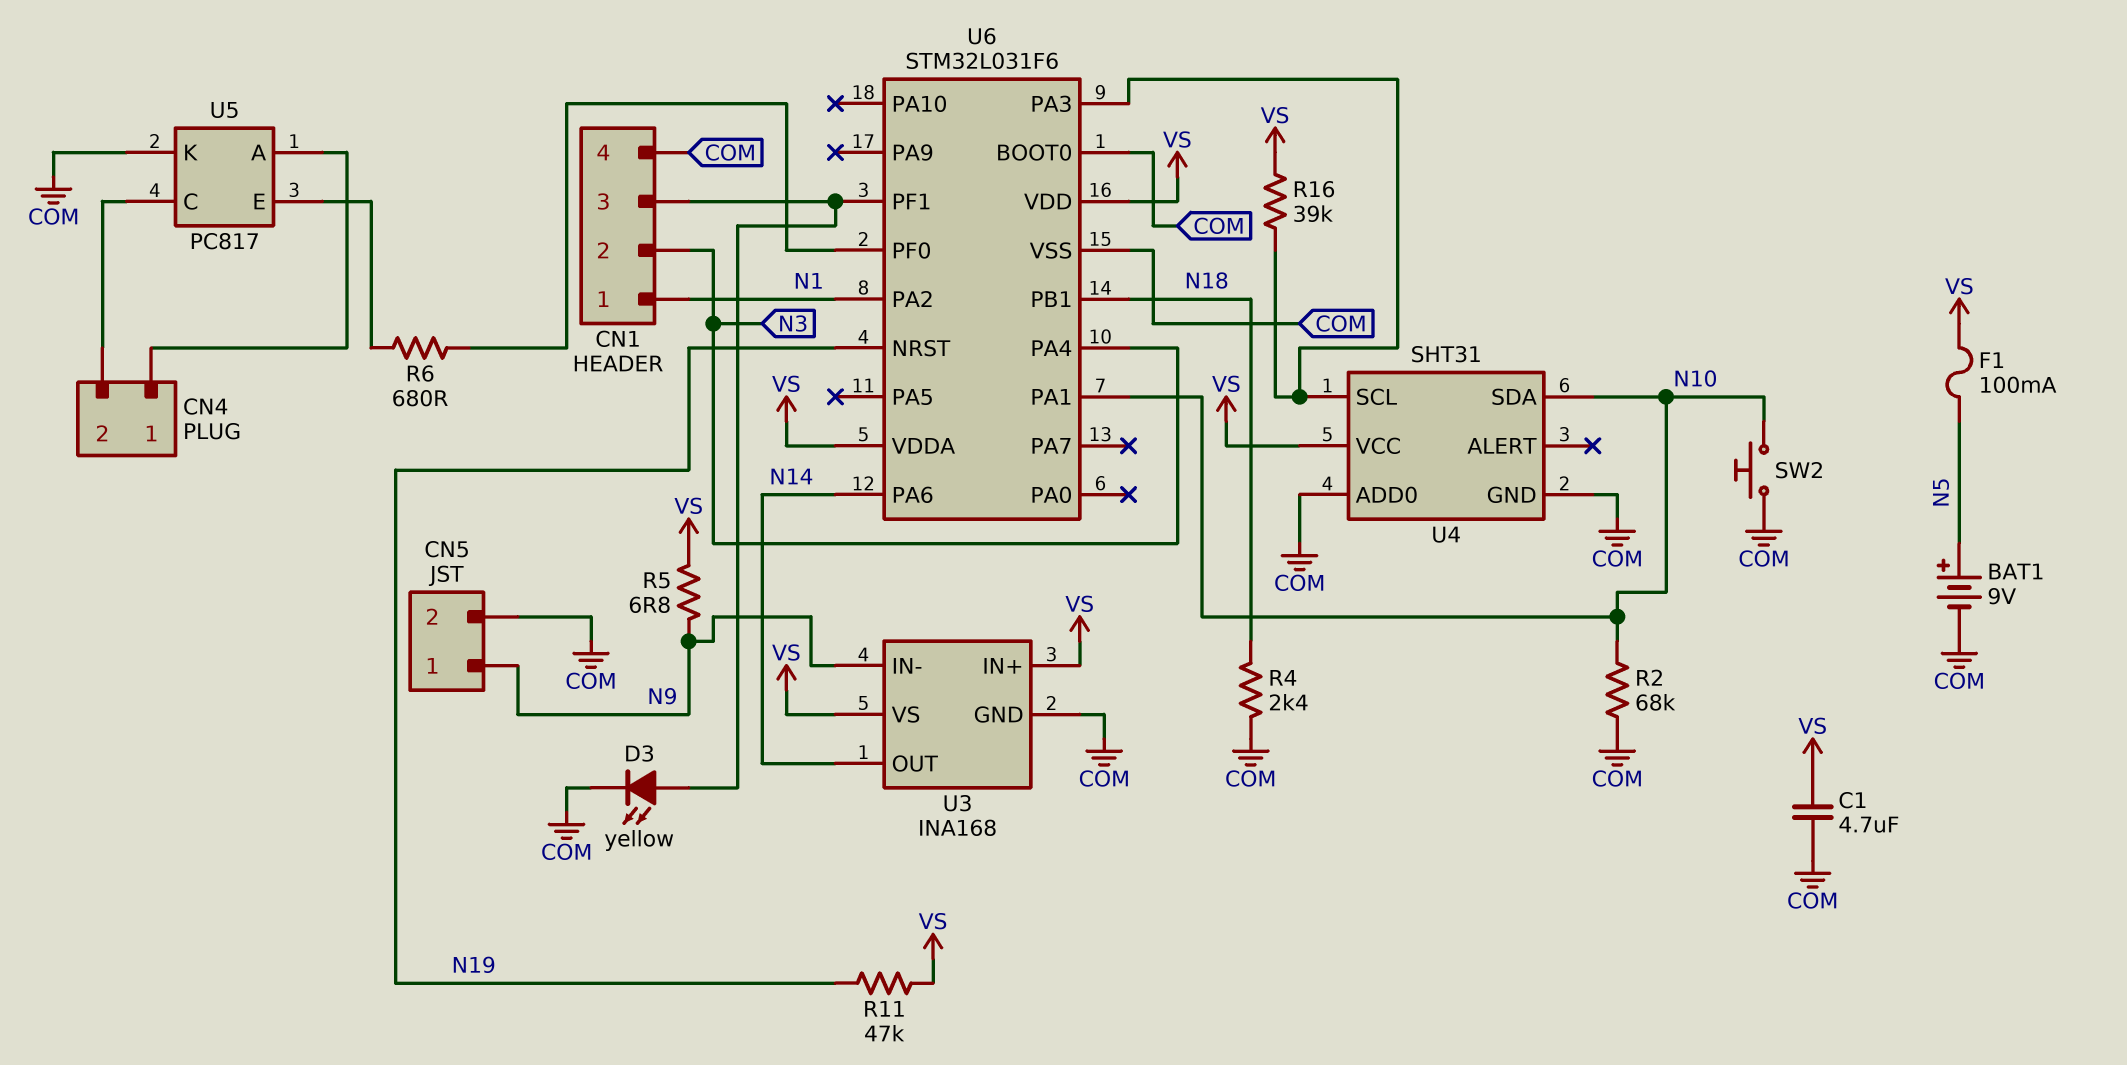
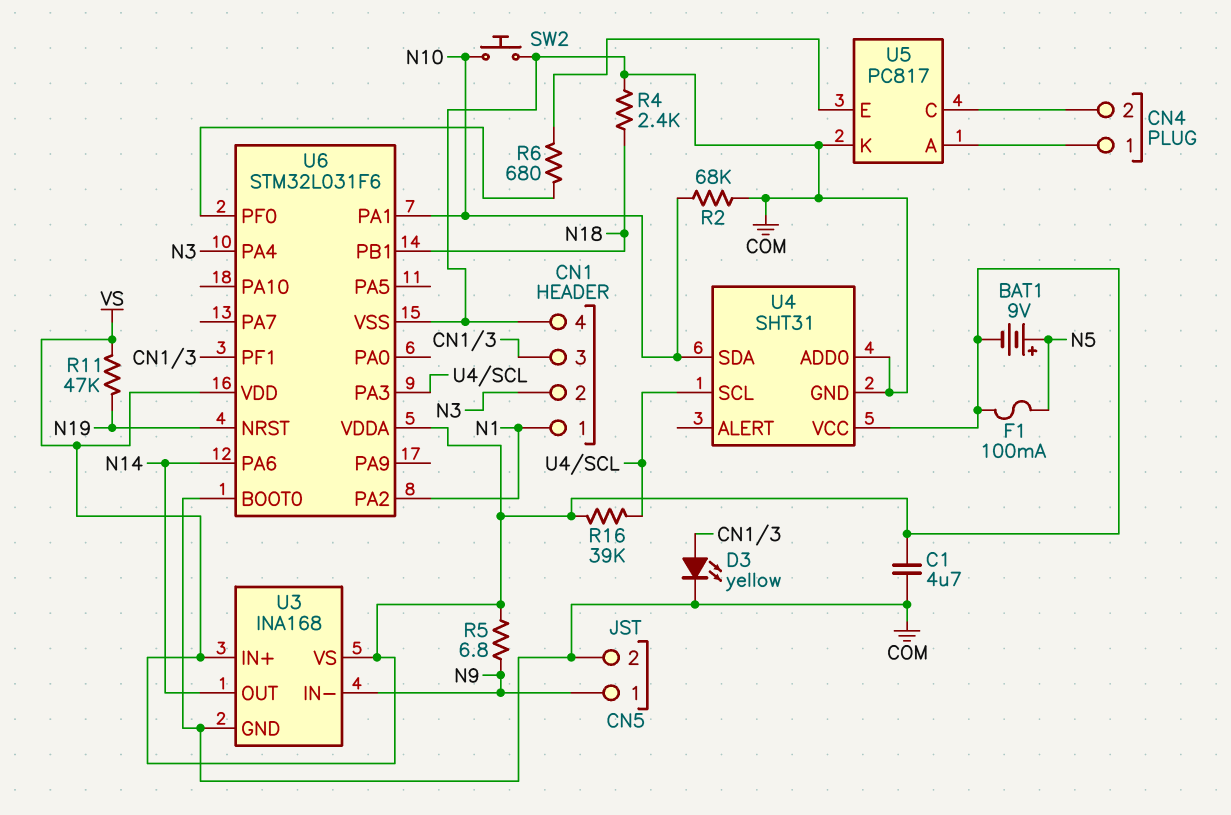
BAT1: 9V (plus N5, minus COM) -> 9V (plus N5, minus VS)

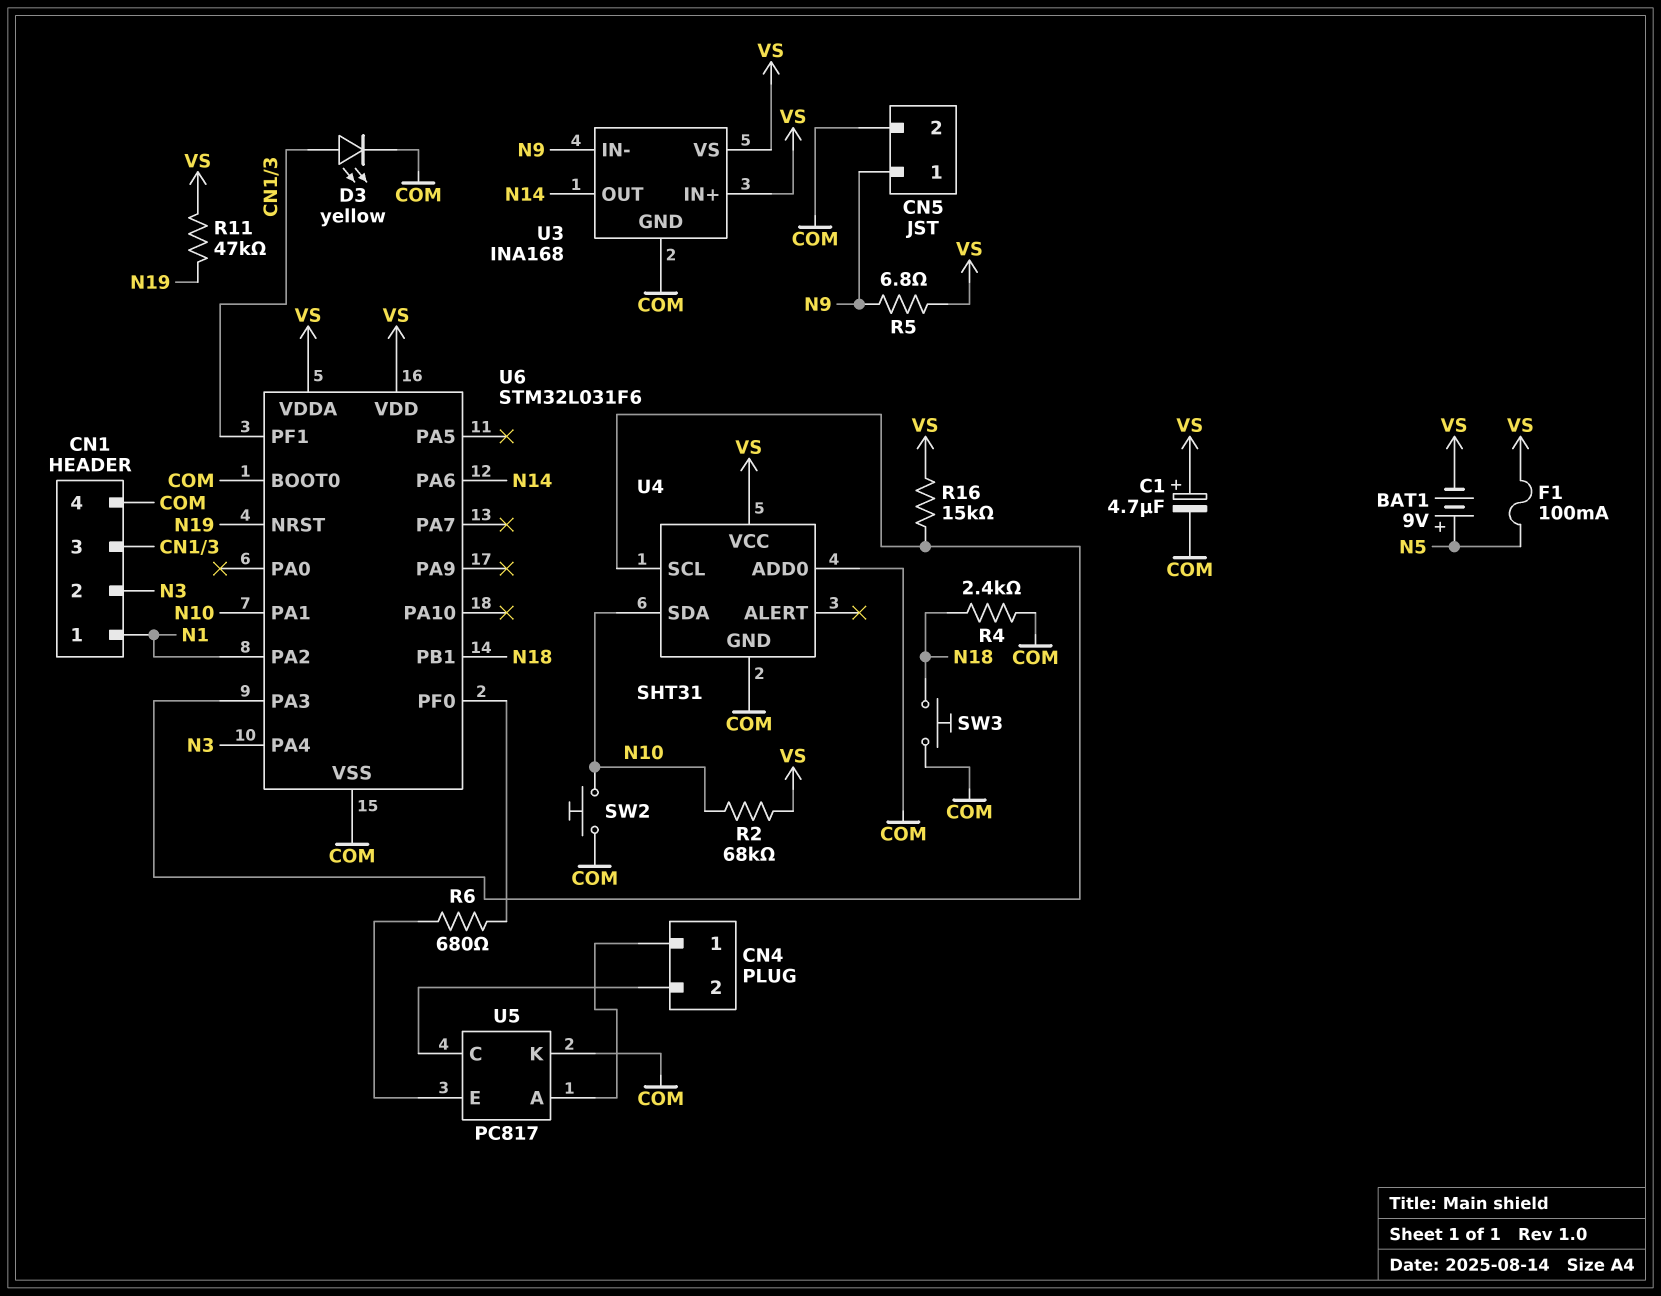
C1: 4.7uF (COM, VS) -> 4.7uF (plus VS, minus COM)
R2: 68k (COM, N10) -> 68k (N10, VS)
R16: 39k (U4/SCL, VS) -> 15k (U4/SCL, VS)
SW3: none -> button (COM, N18)

